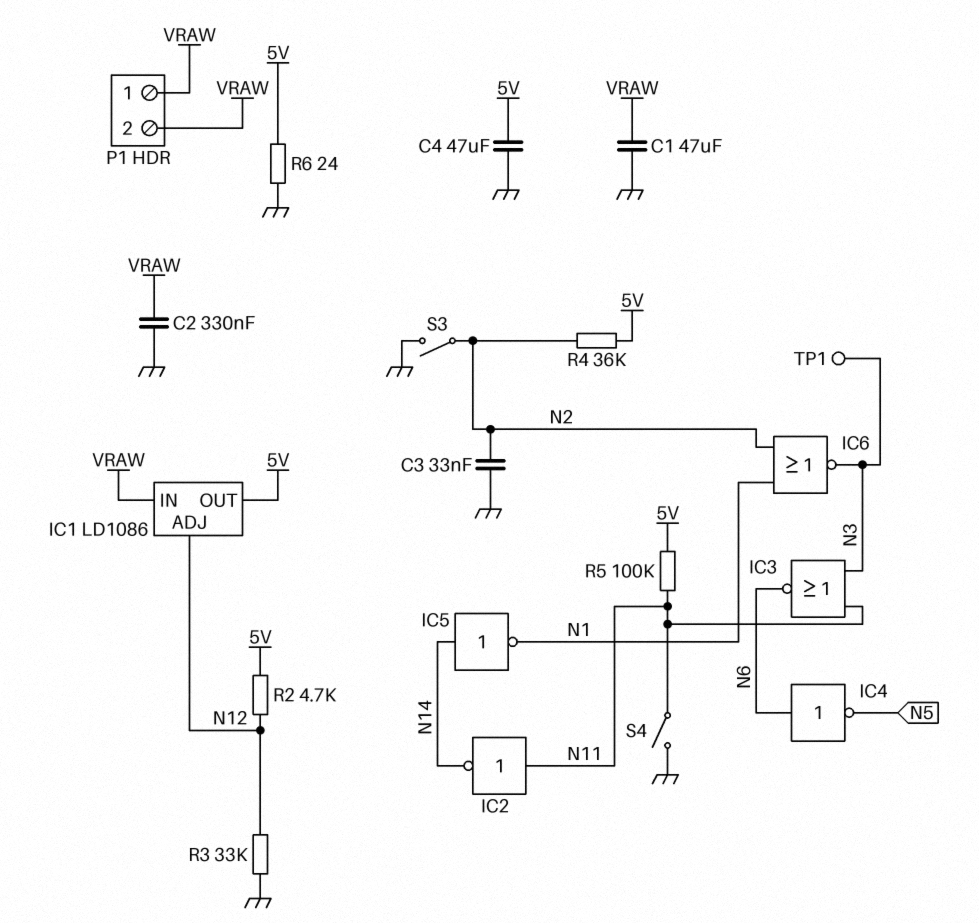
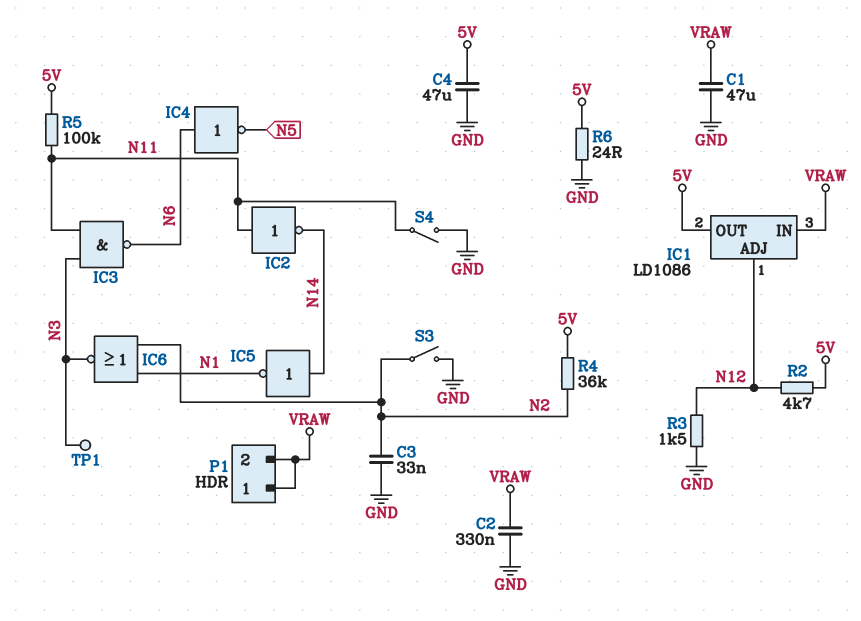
IC3: NOR (in N3, in N11, out N6) -> NAND (in N3, in N11, out N6)
R3: 33k (GND, N12) -> 1.5k (GND, N12)

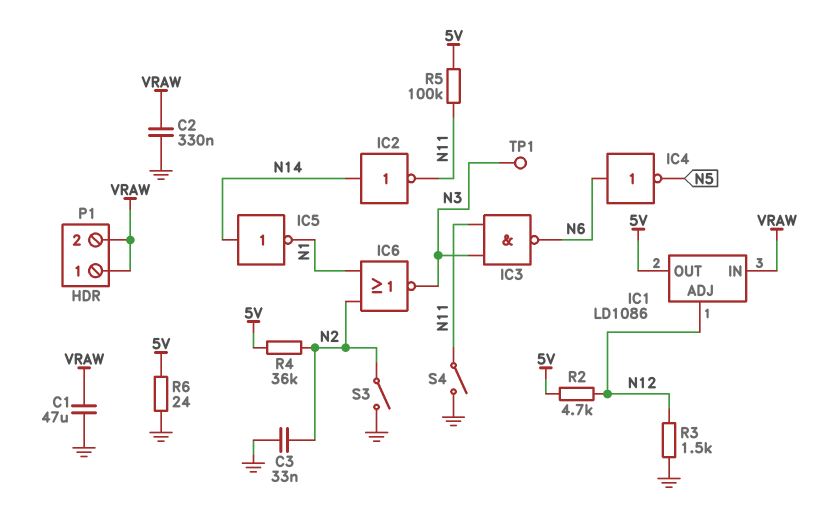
C4: 47uF (5V, GND) -> none
IC2: NOT (in N11, out N14) -> NOT (in N14, out N11)

